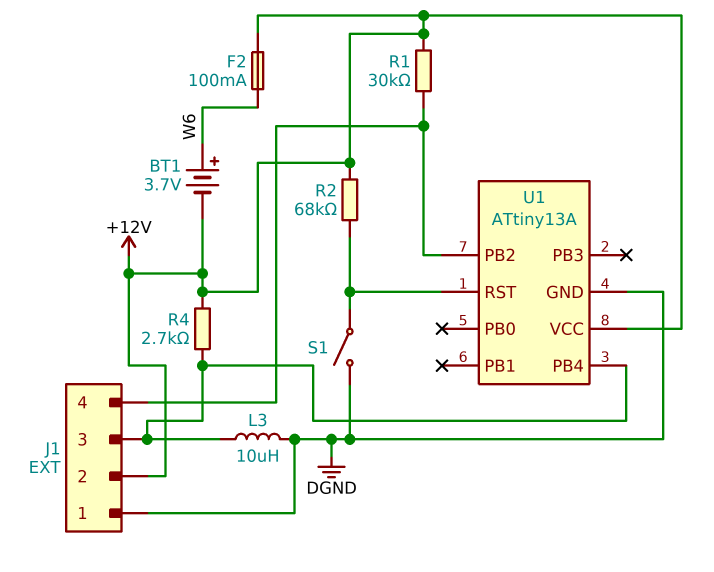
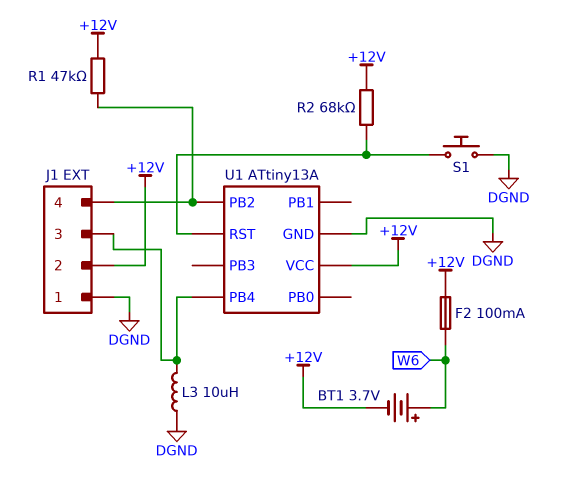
R1: 30k (+12V, J1/4) -> 47k (+12V, J1/4)
R4: 2.7k (+12V, J1/3) -> none
S1: switch (DGND, U1/RST) -> button (DGND, U1/RST)

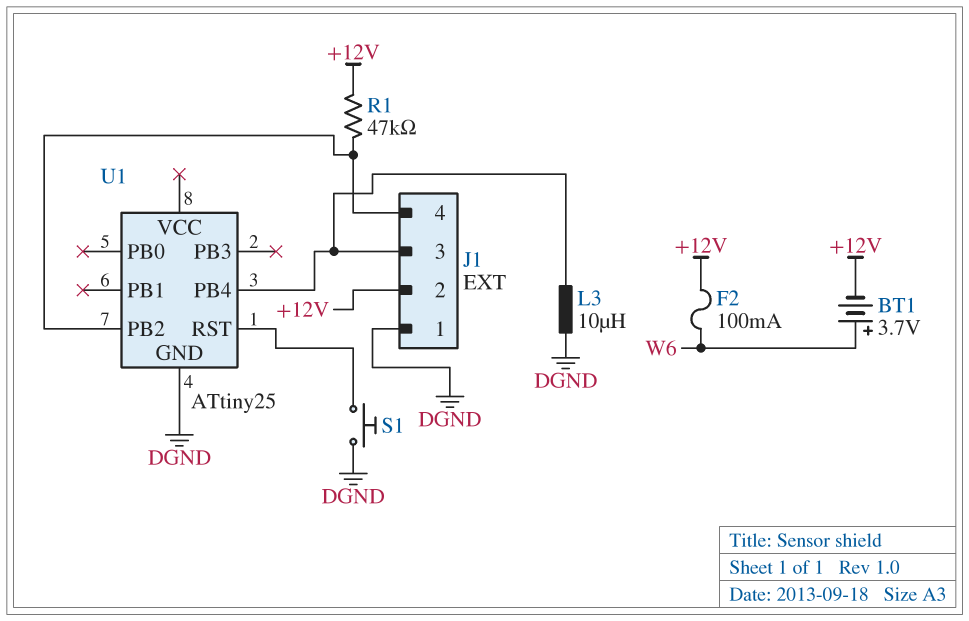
R2: 68k (+12V, U1/RST) -> none
U1: ATtiny13A -> ATtiny25
U1 pin VCC: +12V -> none

